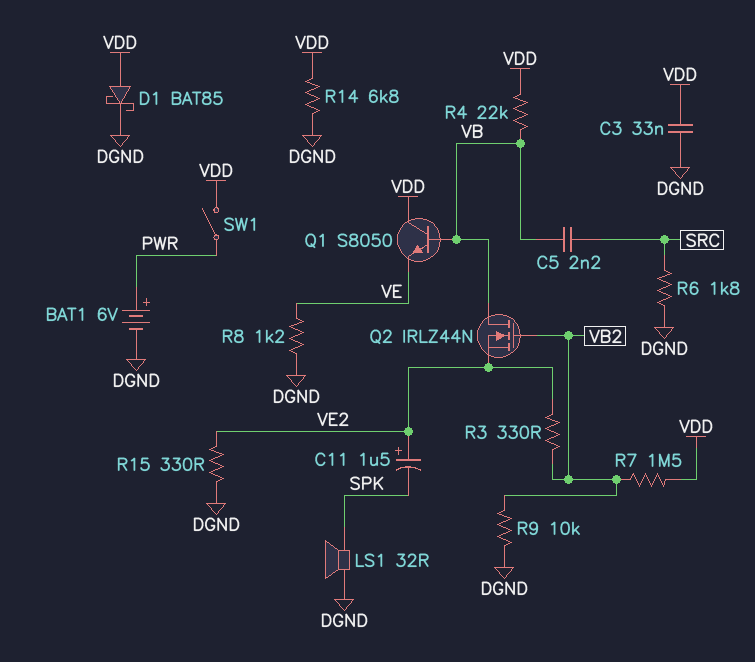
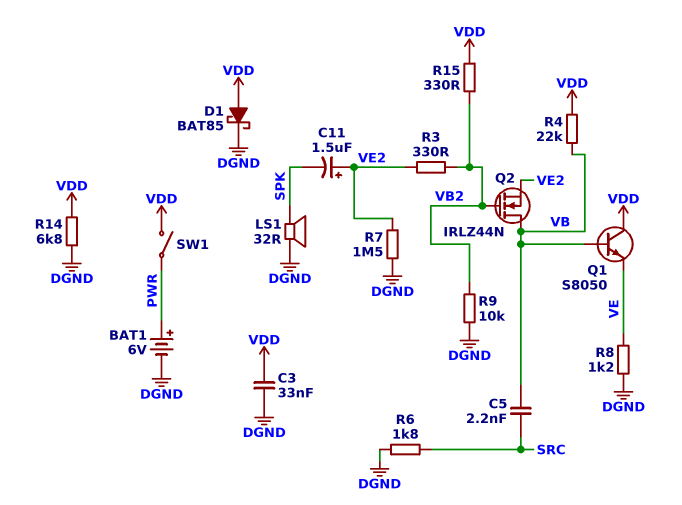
R7: 1.5M (VB2, VDD) -> 1.5M (DGND, VE2)
R15: 330 (DGND, VE2) -> 330 (VB2, VDD)

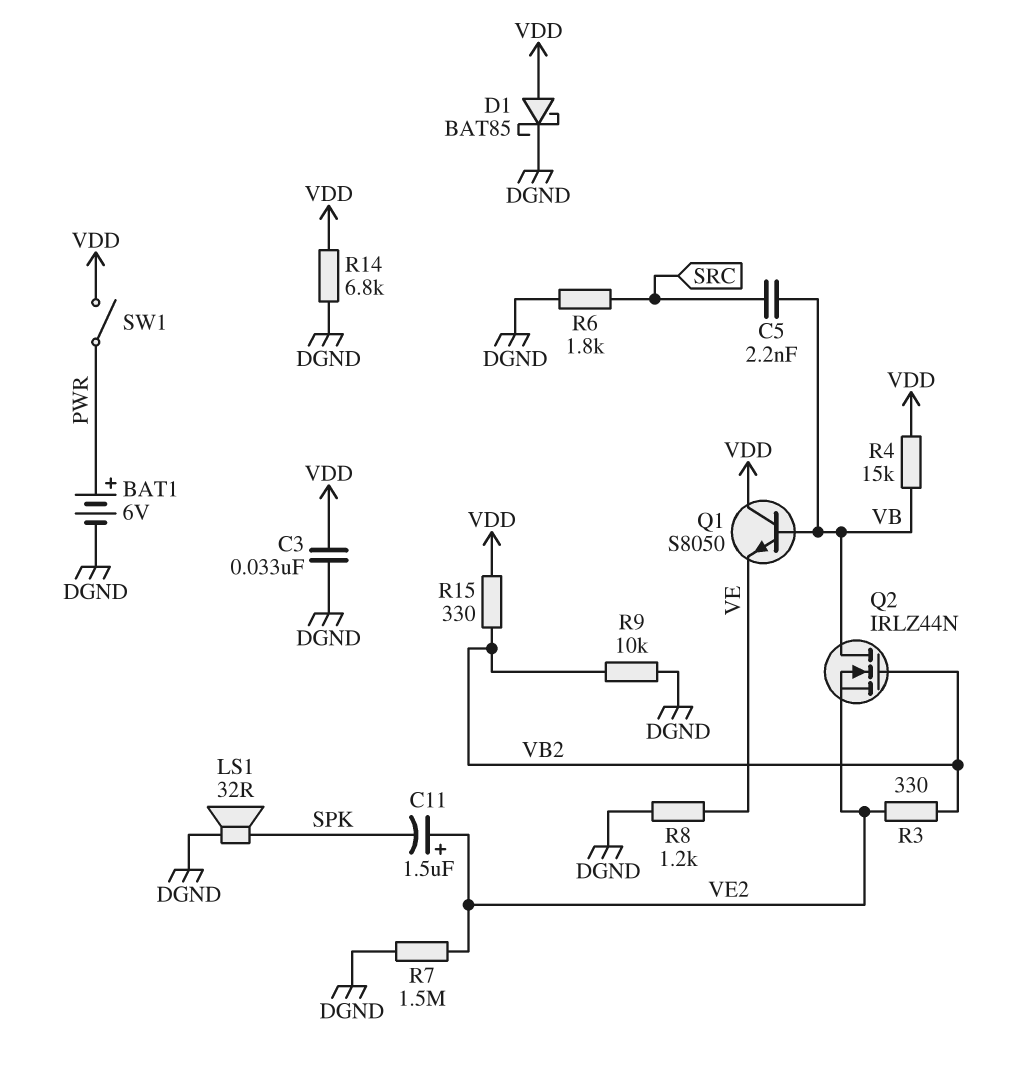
R4: 22k (VB, VDD) -> 15k (VB, VDD)

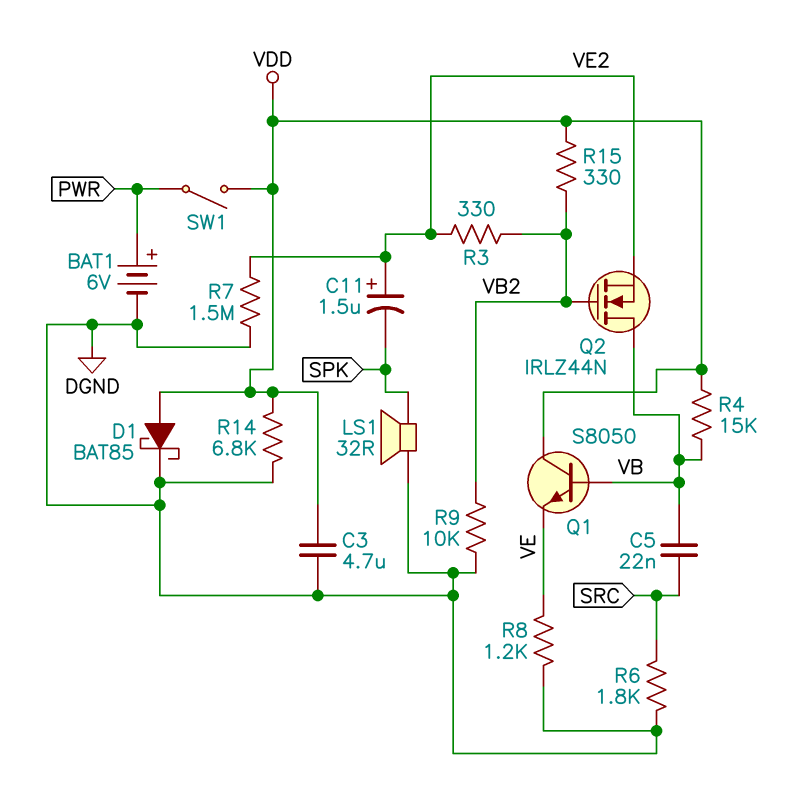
C3: 33nF (DGND, VDD) -> 4.7uF (DGND, VDD)
C5: 2.2nF (SRC, VB) -> 22nF (SRC, VB)

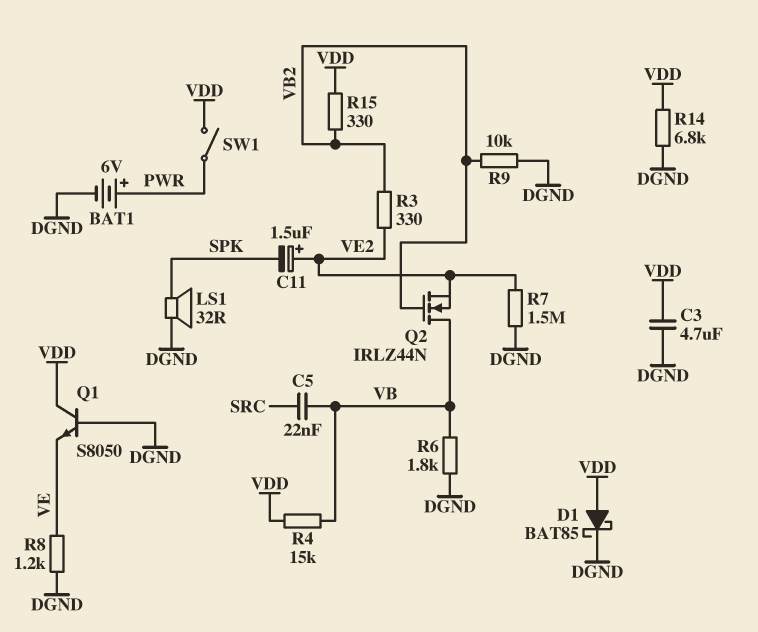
Q1: NPN S8050 (B VB, C VDD, E VE) -> NPN S8050 (B DGND, C VDD, E VE)
R6: 1.8k (DGND, SRC) -> 1.8k (DGND, VB)

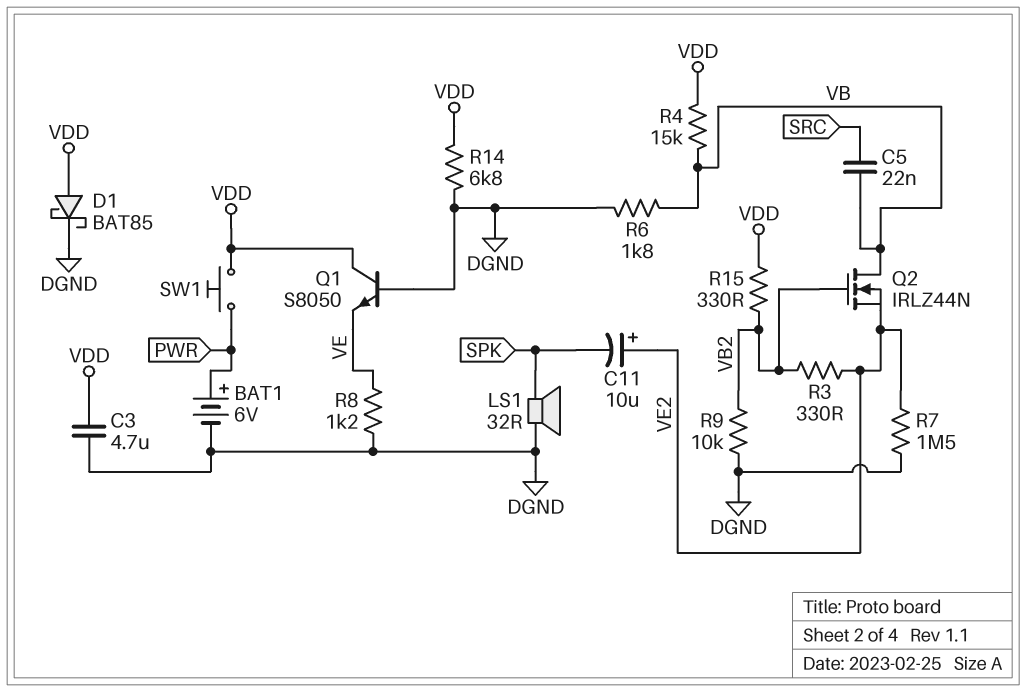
C11: 1.5uF (plus VE2, minus SPK) -> 10uF (plus VE2, minus SPK)
SW1: switch (PWR, VDD) -> button (PWR, VDD)

